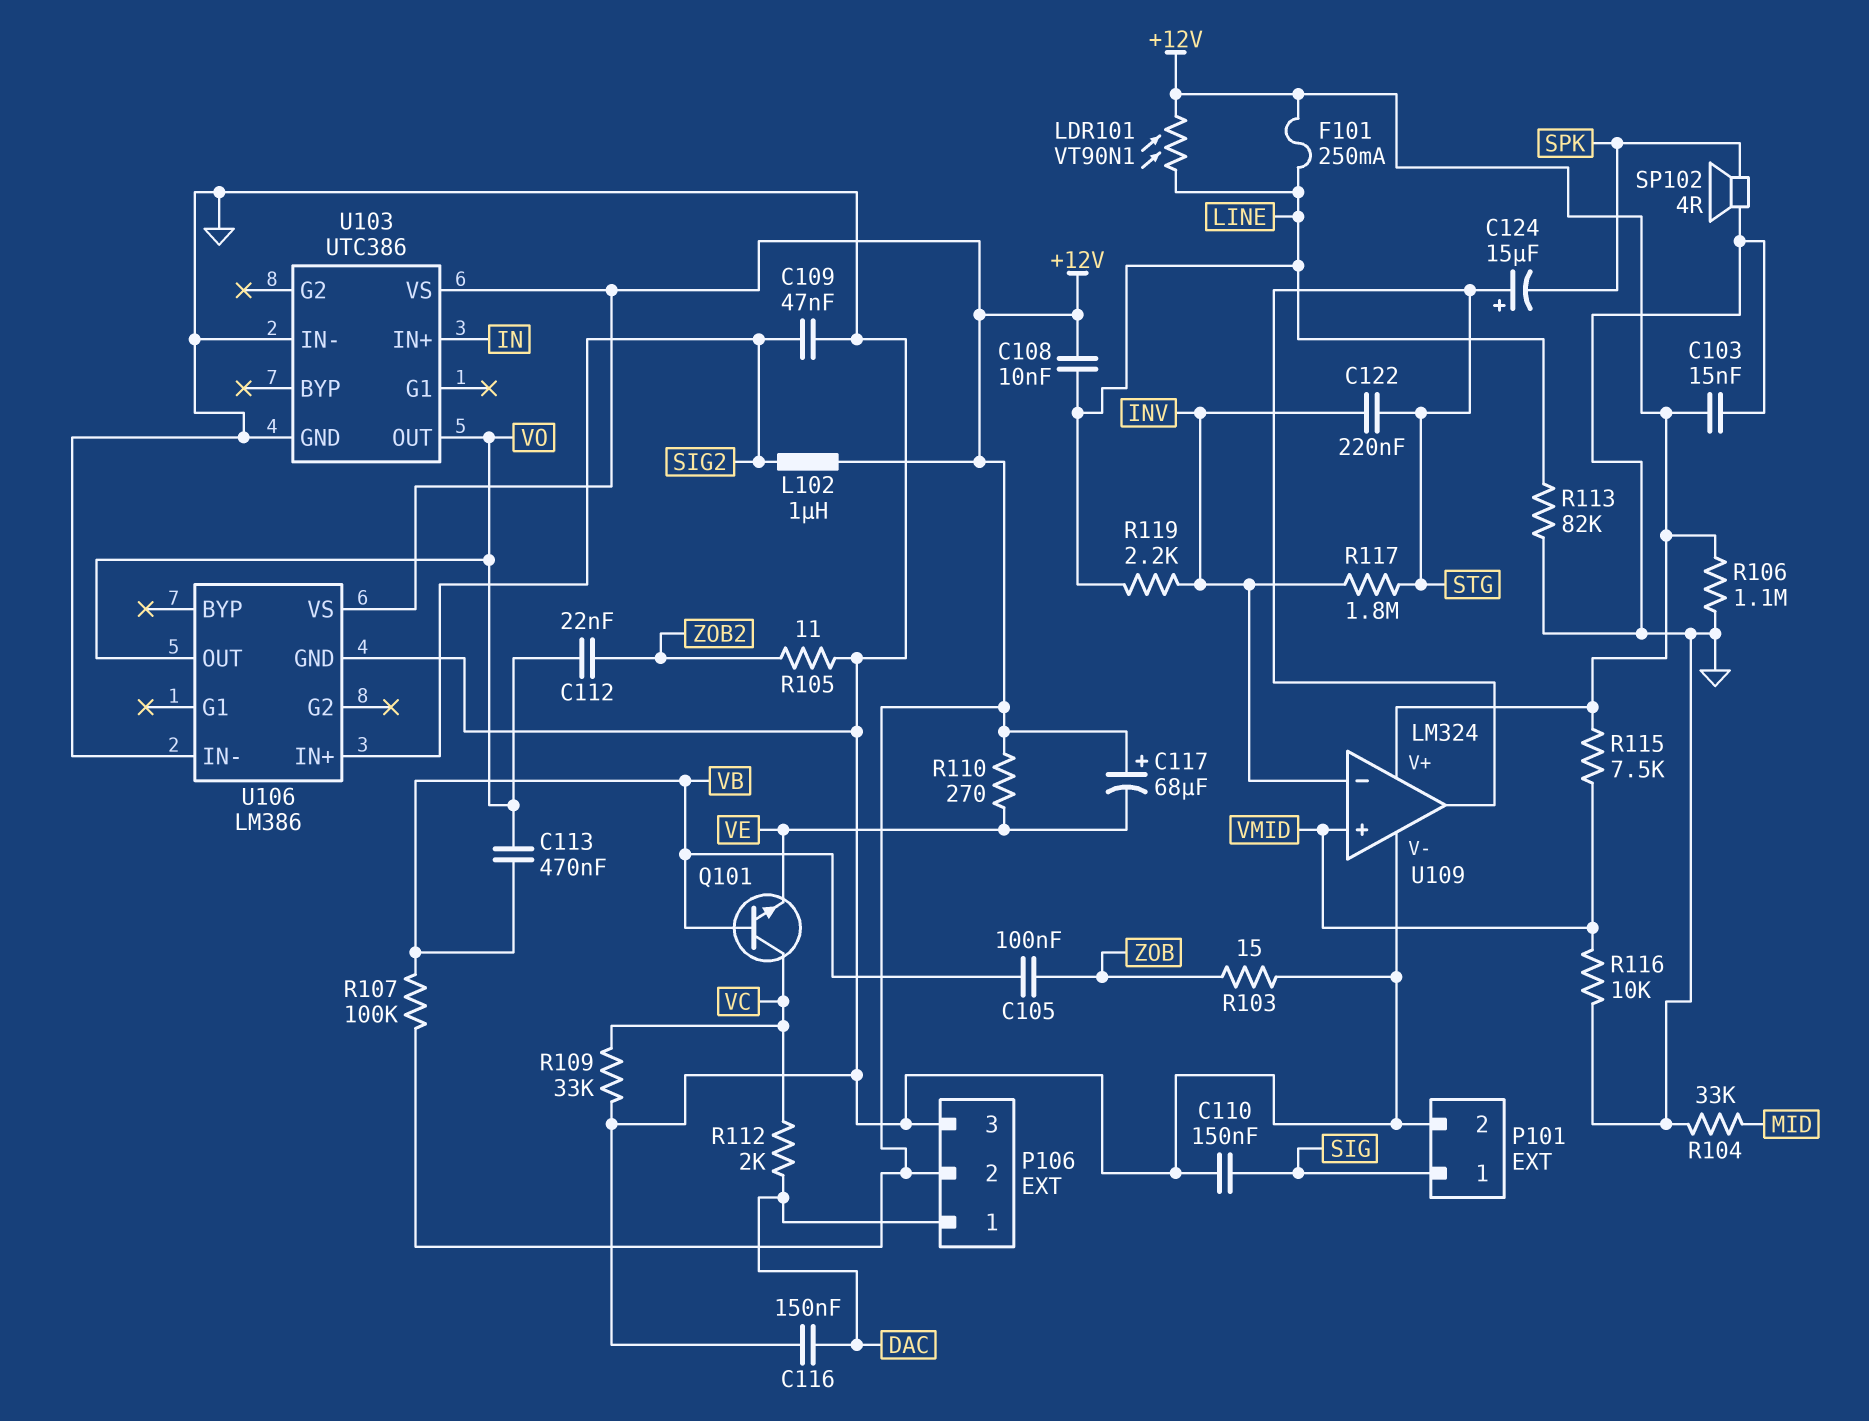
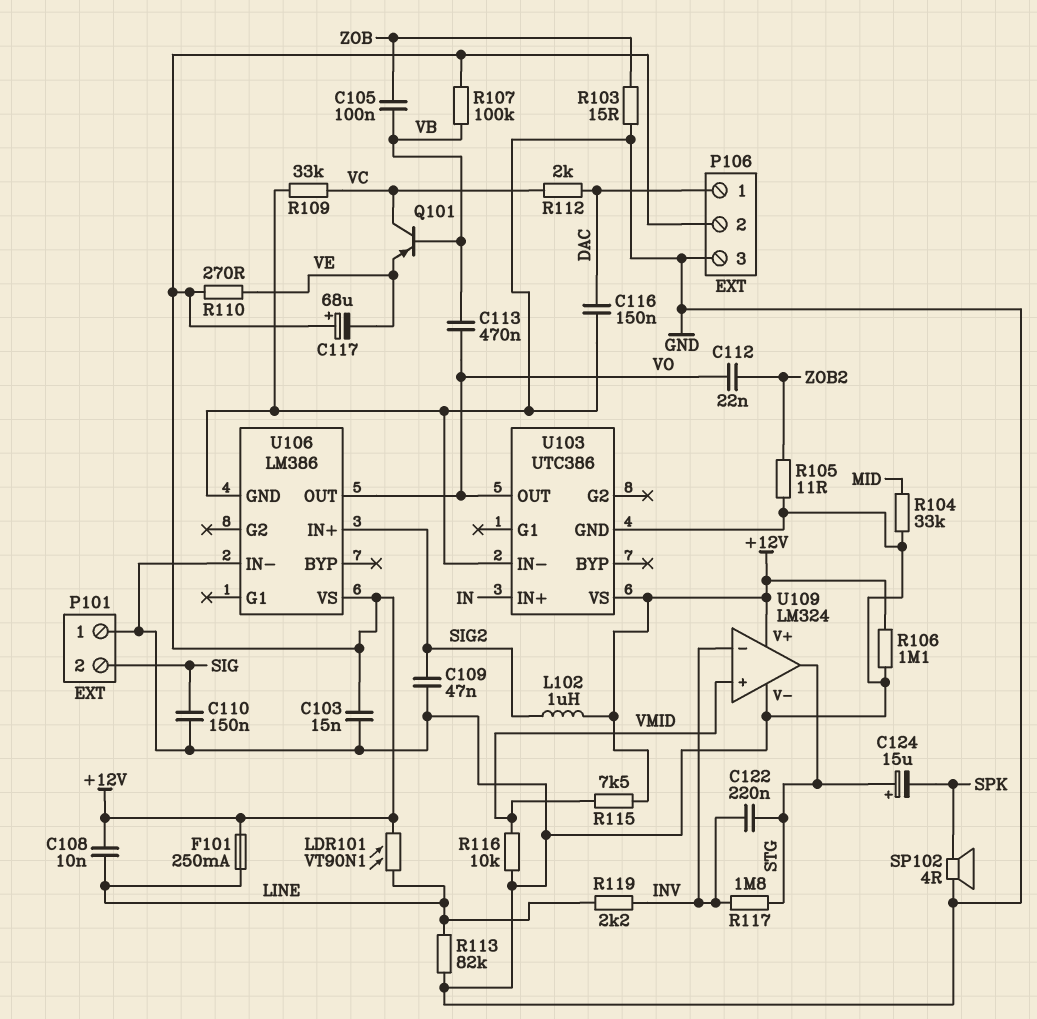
P101 pin 1: SIG -> GND
P101 pin 2: GND -> SIG
Q101: NPN (B VB, C VC, E VE) -> PNP (B VB, C VC, E VE)

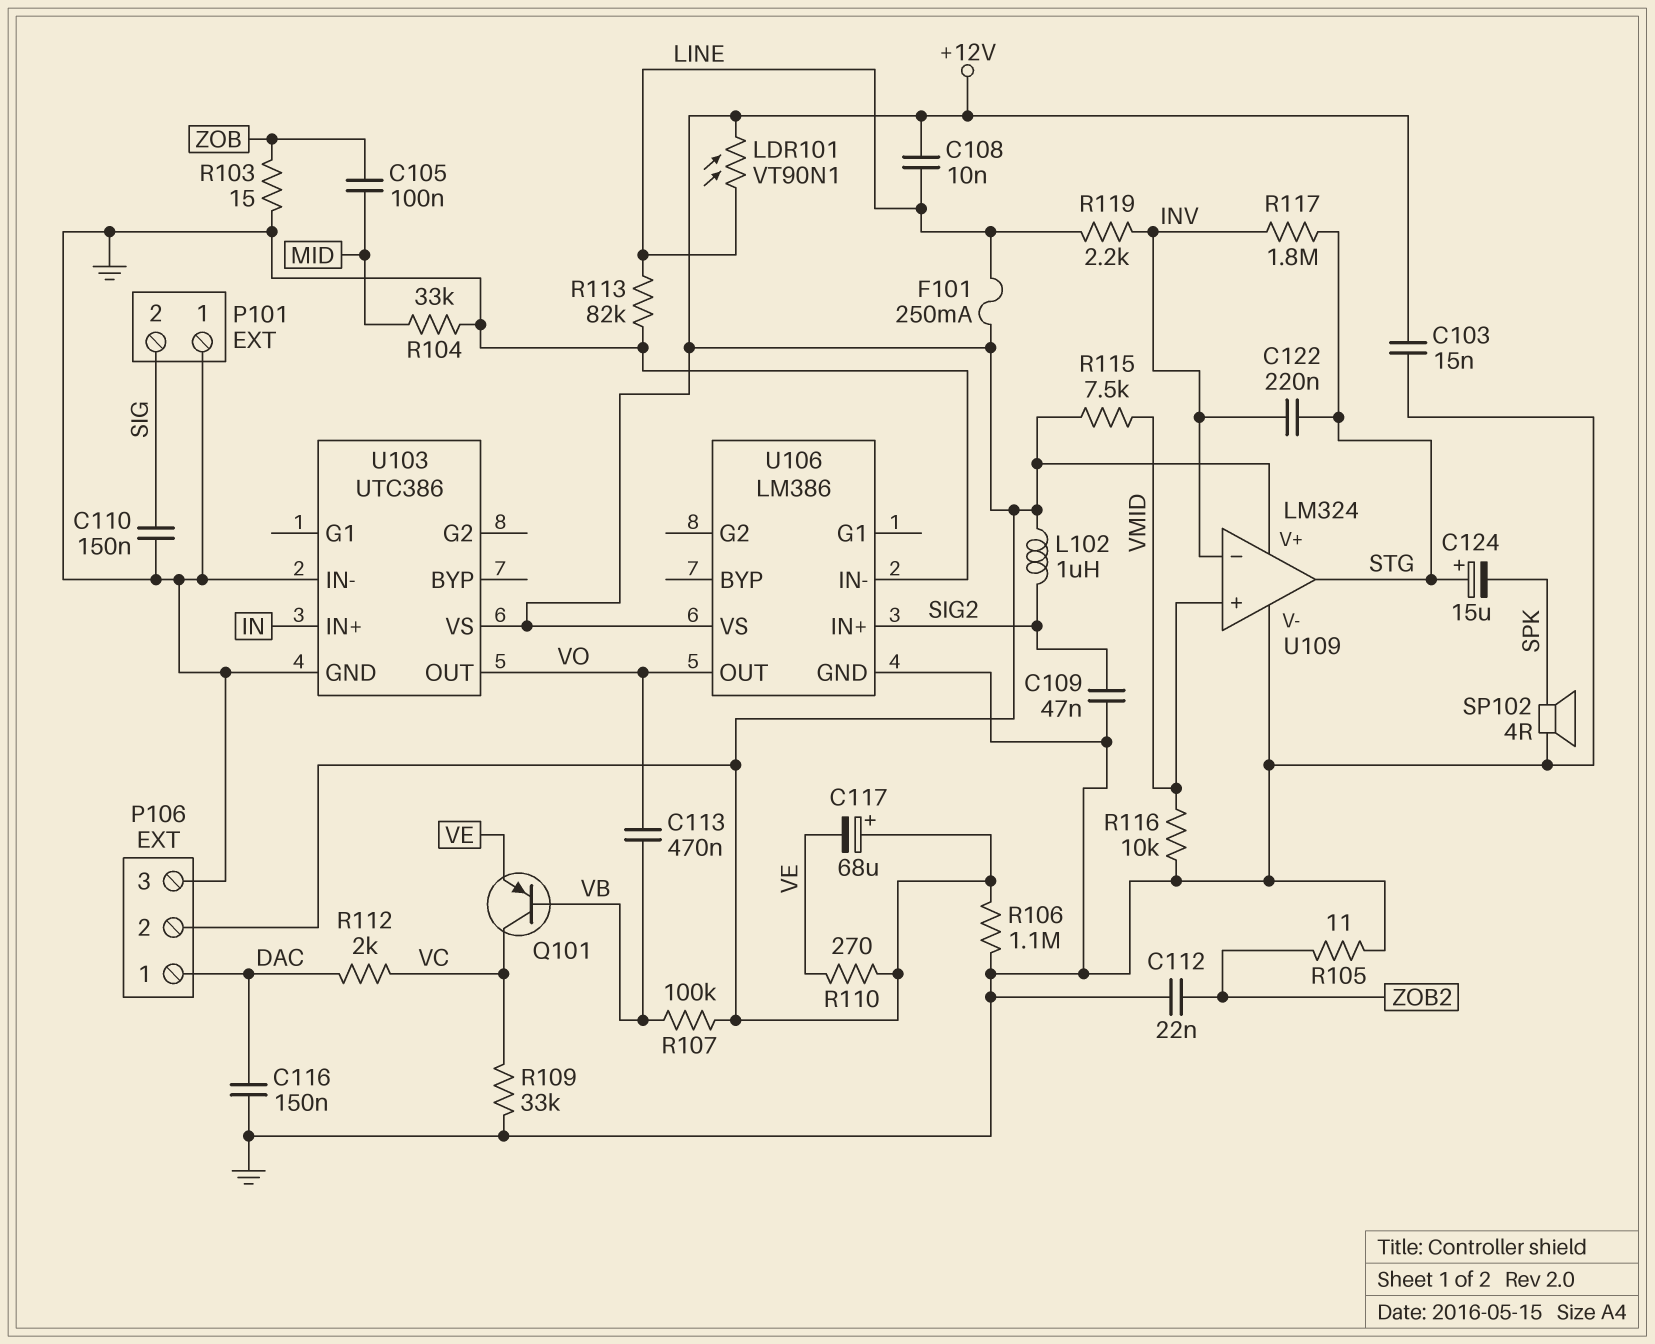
C105: 100nF (VB, ZOB) -> 100nF (MID, ZOB)
C112: 22nF (VO, ZOB2) -> 22nF (GND, ZOB2)

